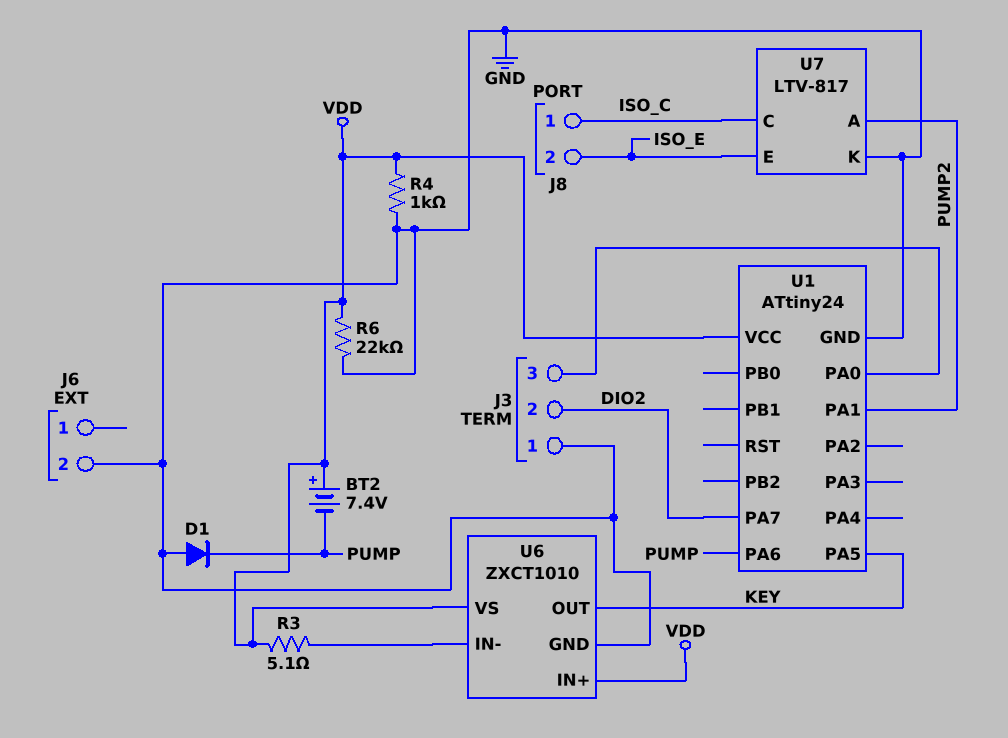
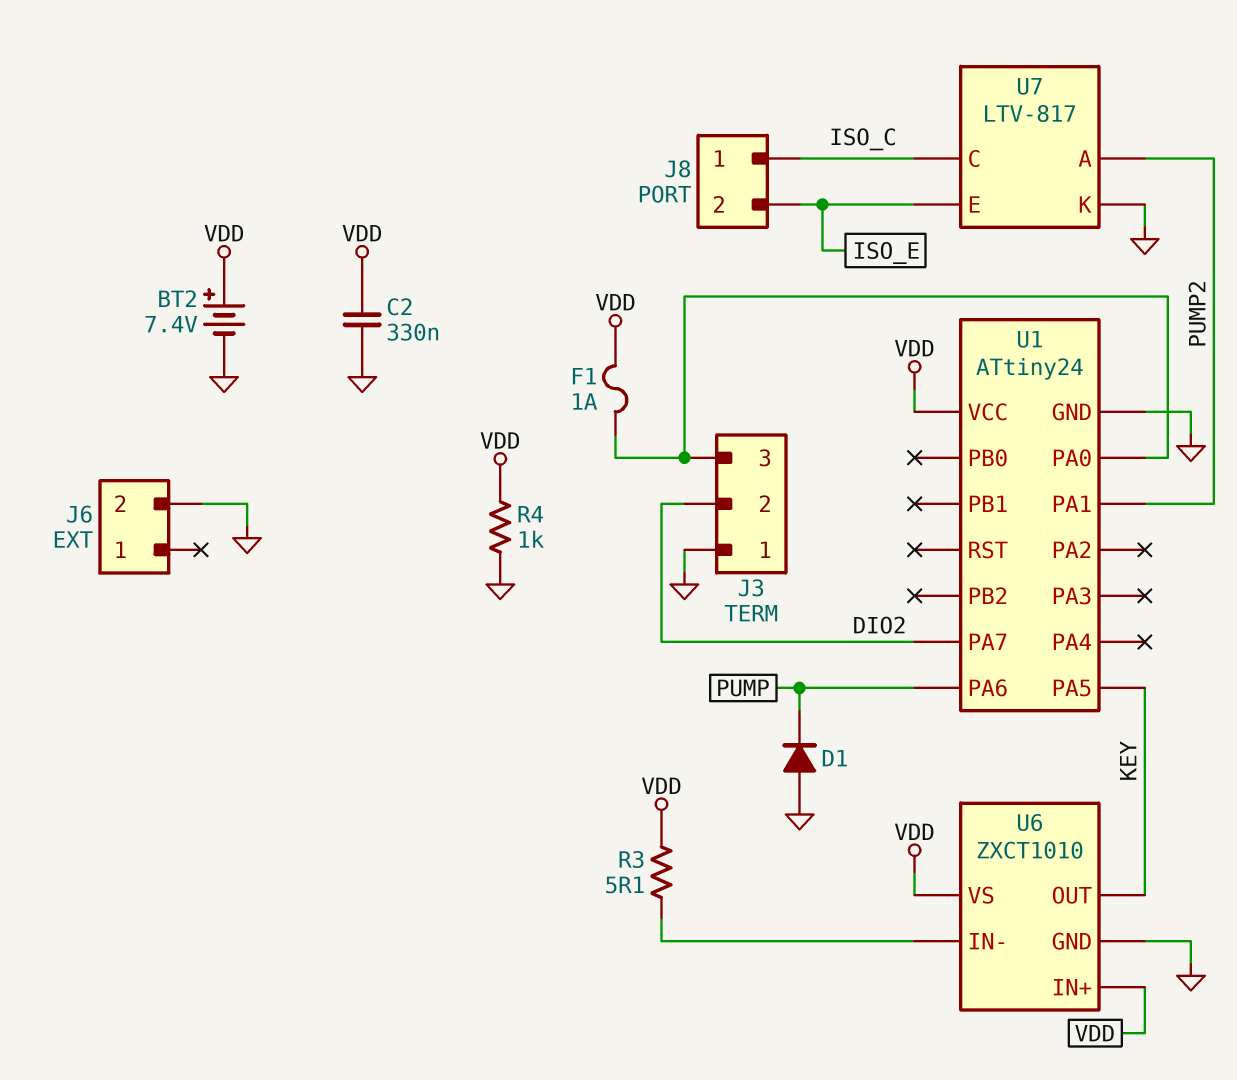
BT2: 7.4V (plus VDD, minus PUMP) -> 7.4V (plus VDD, minus GND)
C2: none -> 330nF (GND, VDD)
F1: none -> 1A (J3/3, VDD)
R6: 22k (GND, VDD) -> none

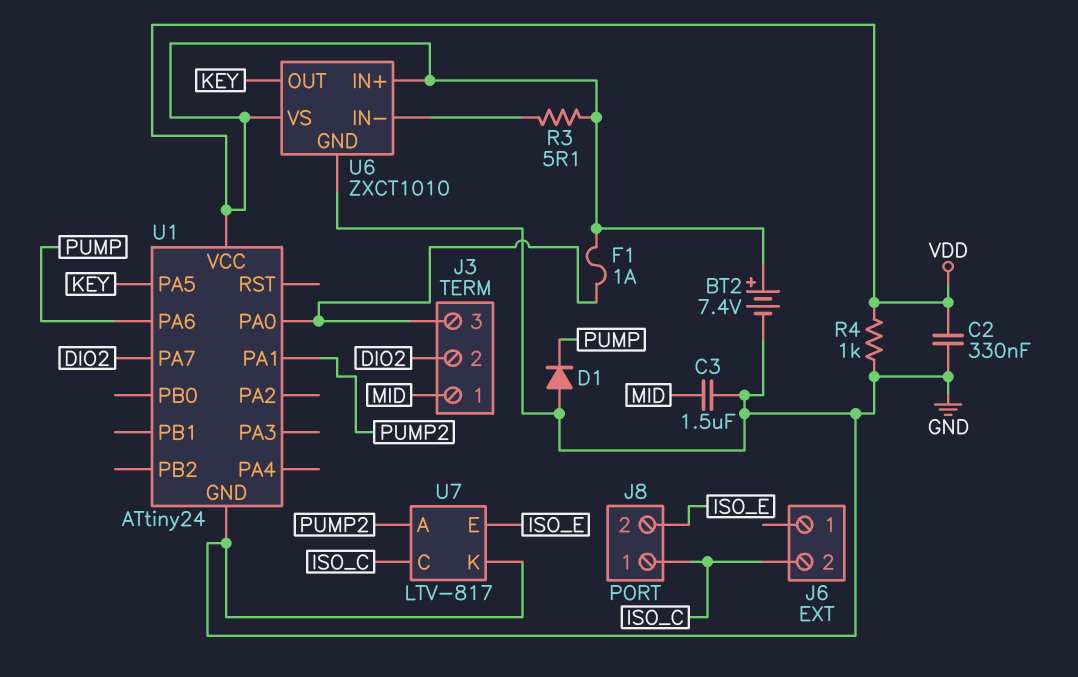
C3: none -> 1.5uF (GND, MID)
J3 pin 1: GND -> MID
J6 pin 2: GND -> ISO_C

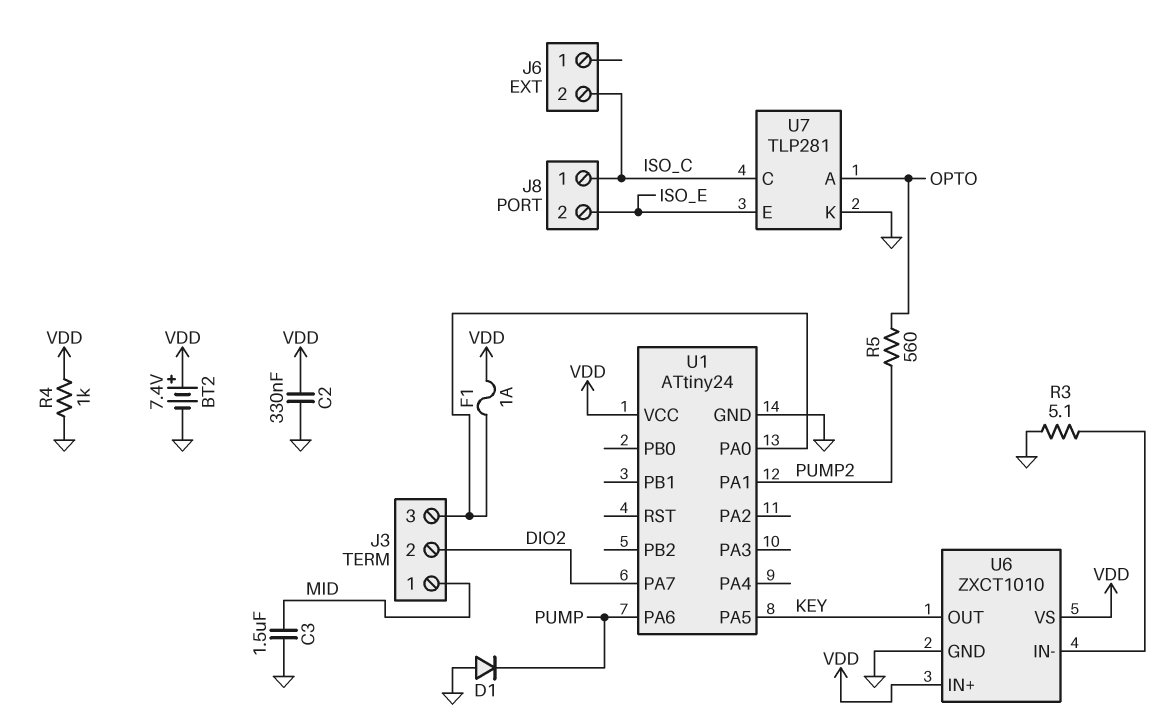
R3: 5.1 (U6/IN-, VDD) -> 5.1 (GND, U6/IN-)
R5: none -> 560 (OPTO, PUMP2)
U7: LTV-817 -> TLP281
U7 pin A: PUMP2 -> OPTO

